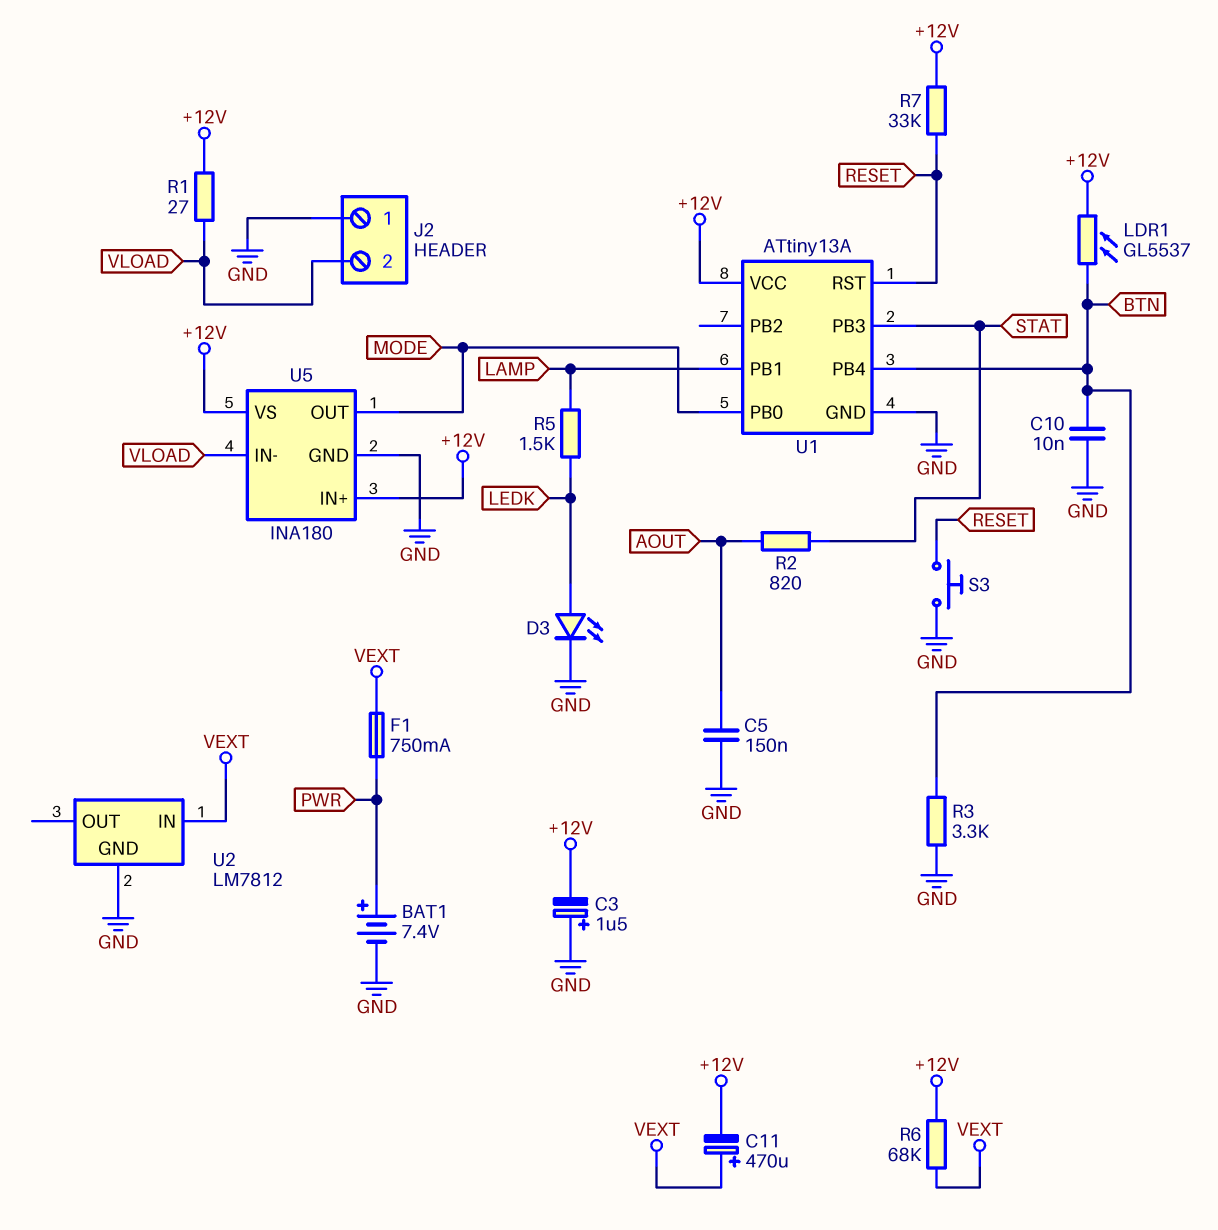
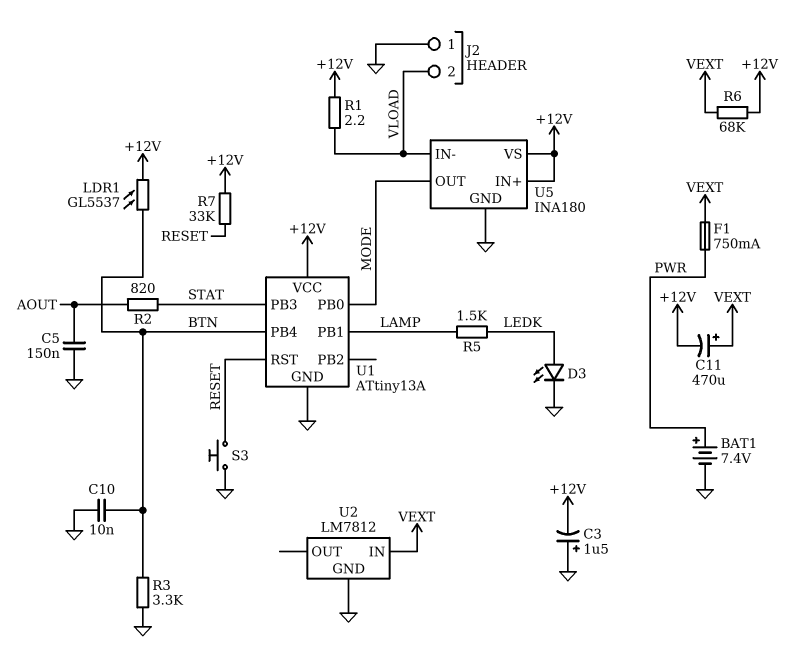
R1: 27 (+12V, VLOAD) -> 2.2 (+12V, VLOAD)

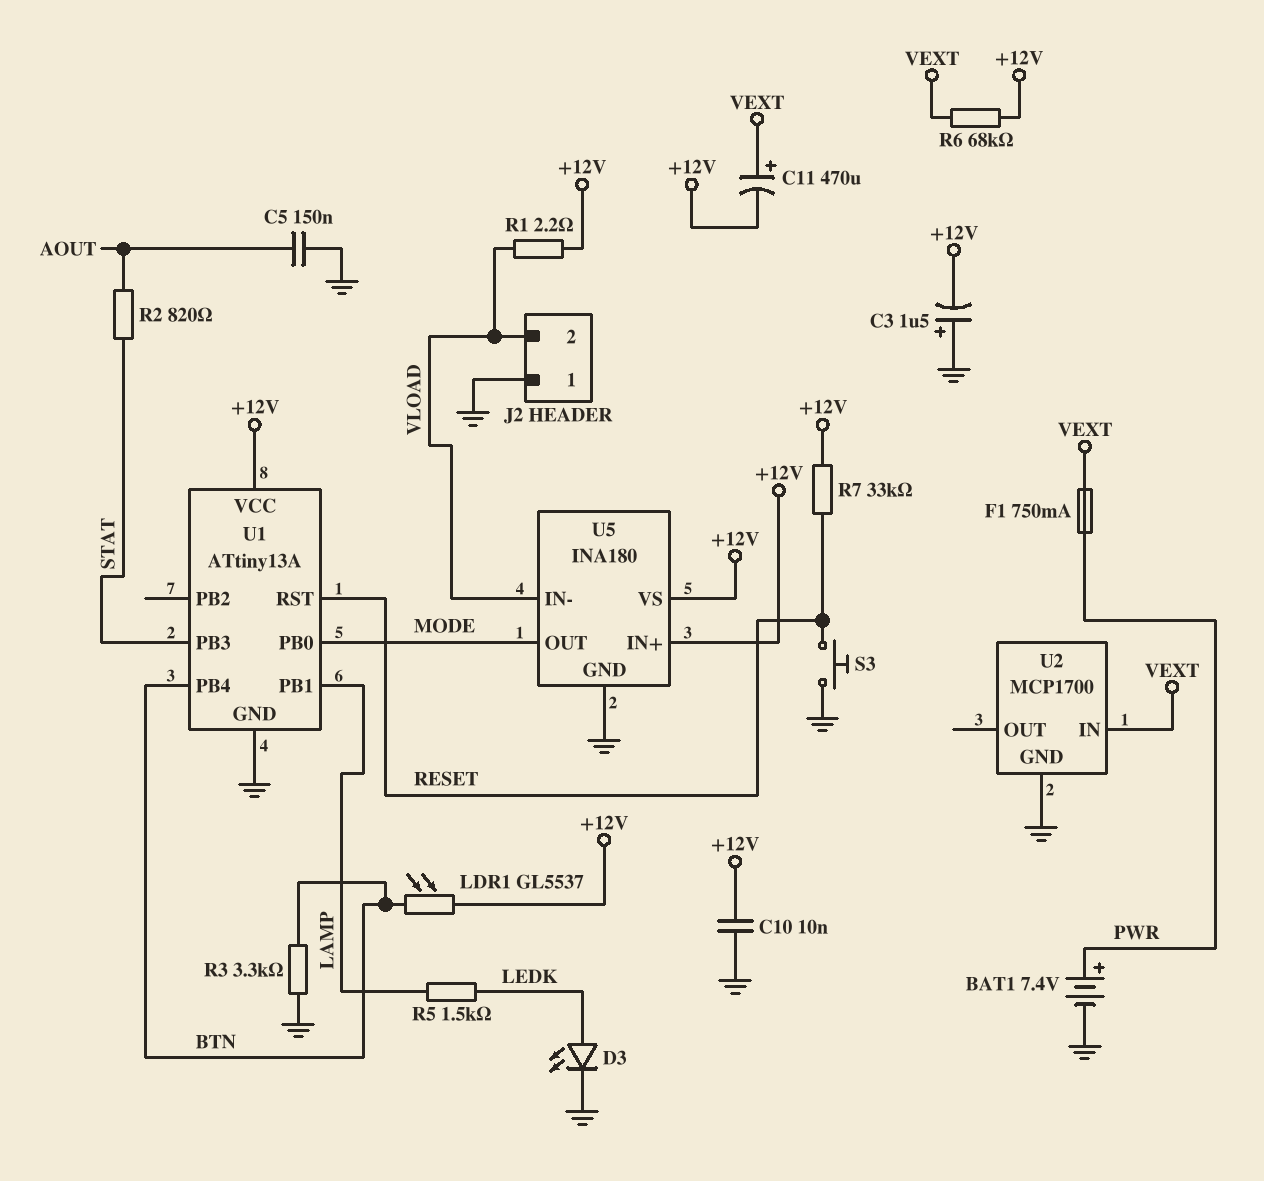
C10: 10nF (BTN, GND) -> 10nF (+12V, GND)
U2: LM7812 -> MCP1700

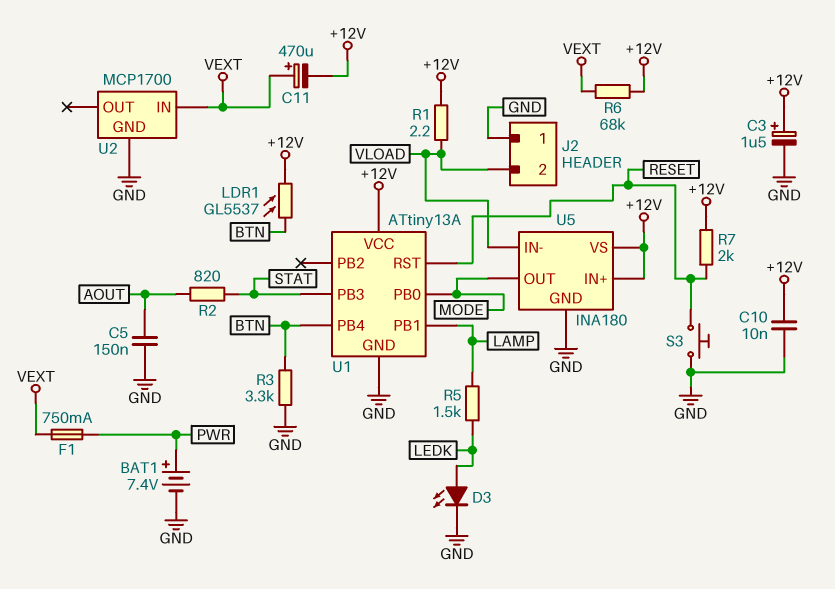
C3: 1.5uF (plus GND, minus +12V) -> 1.5uF (plus +12V, minus GND)
R7: 33k (+12V, RESET) -> 2k (+12V, RESET)

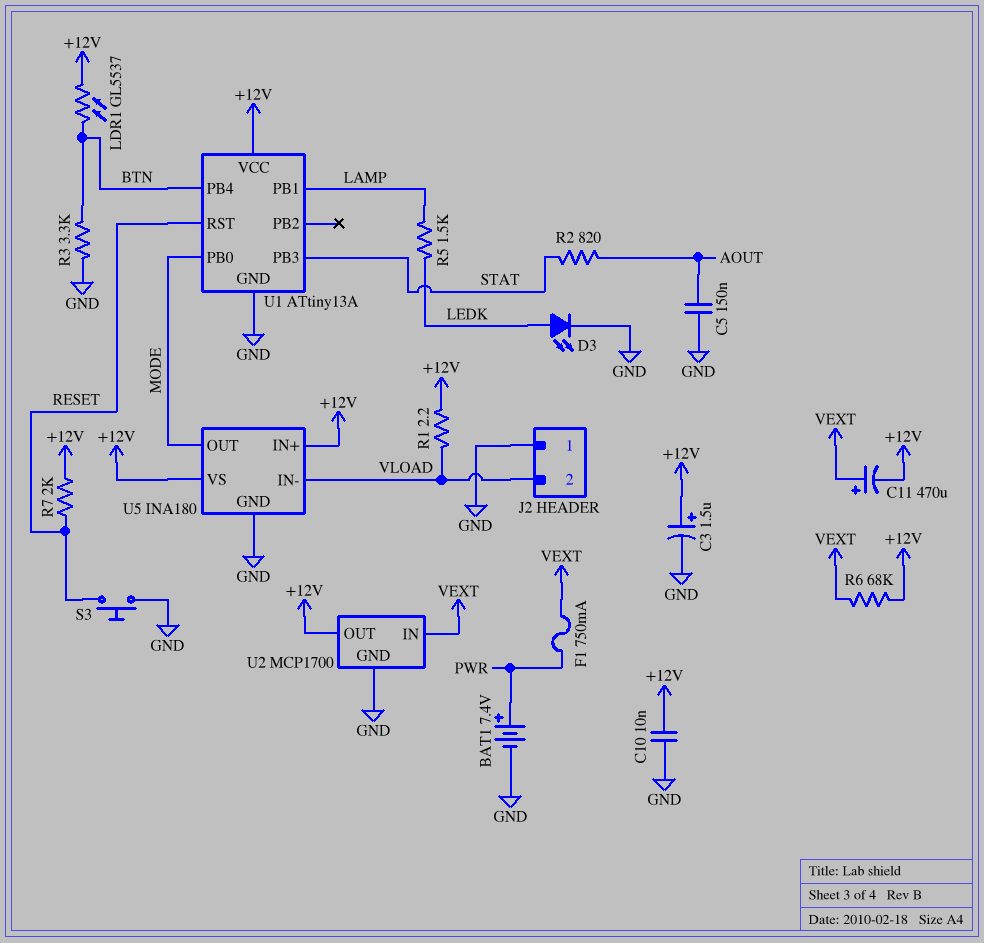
U2 pin OUT: none -> +12V

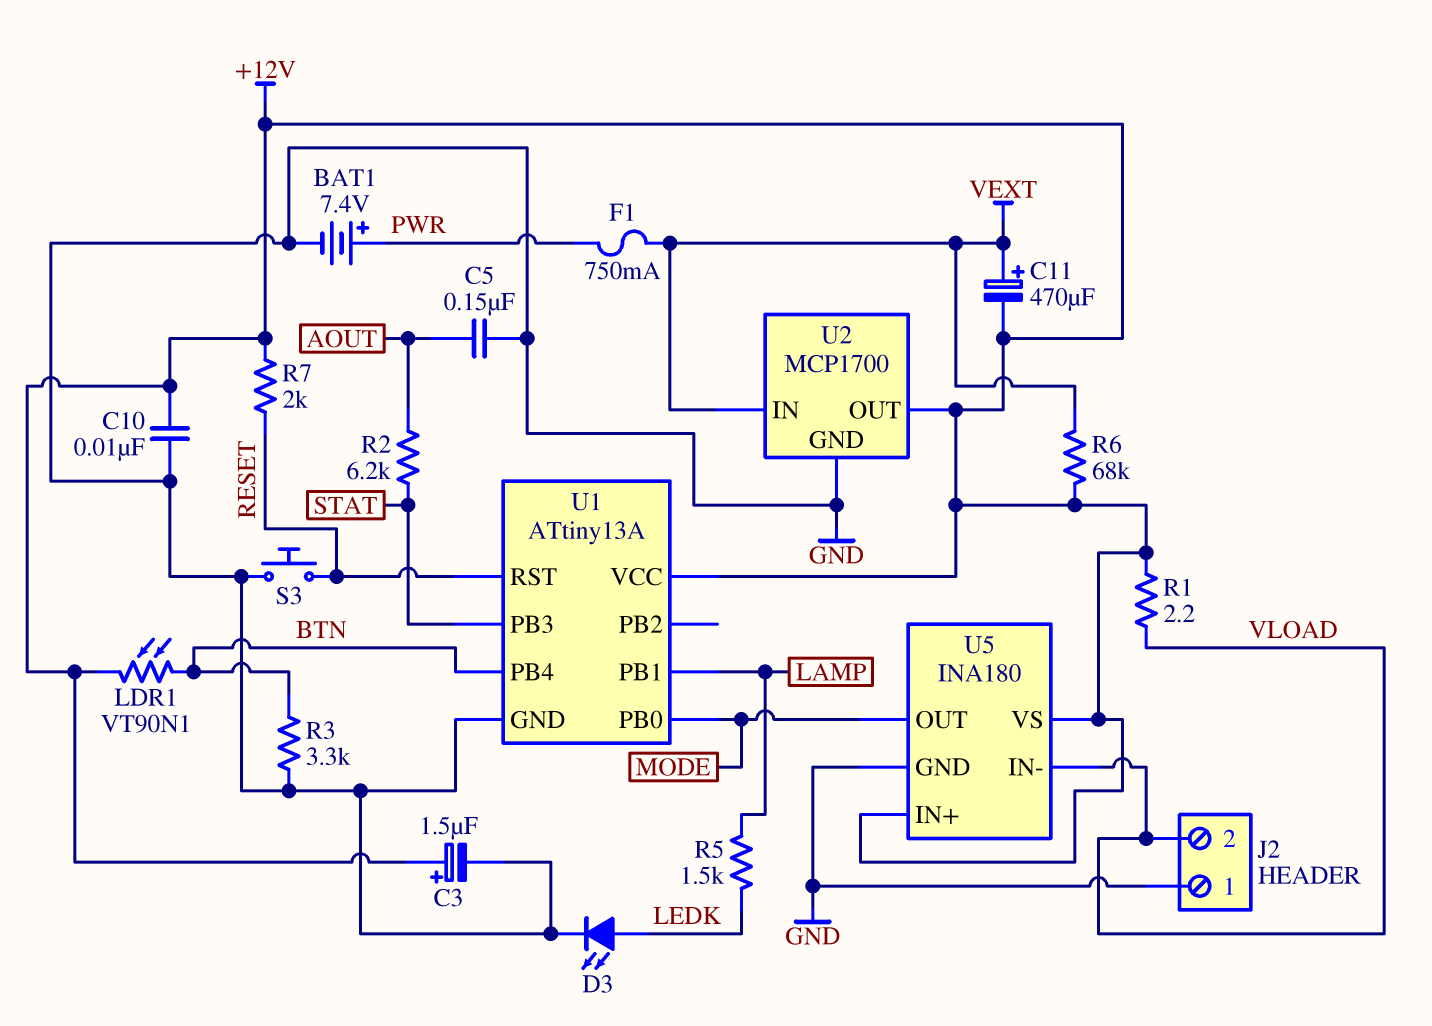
LDR1: GL5537 (+12V, BTN) -> VT90N1 (+12V, BTN)
R2: 820 (AOUT, STAT) -> 6.2k (AOUT, STAT)

